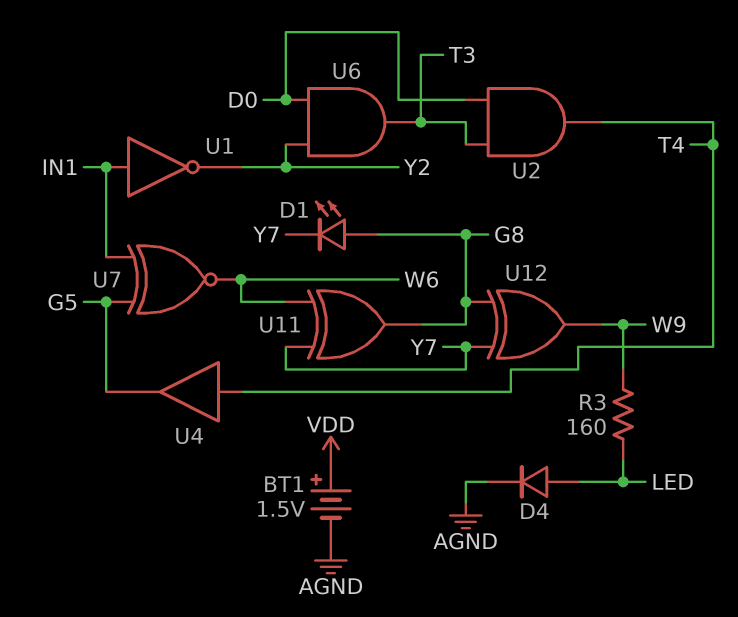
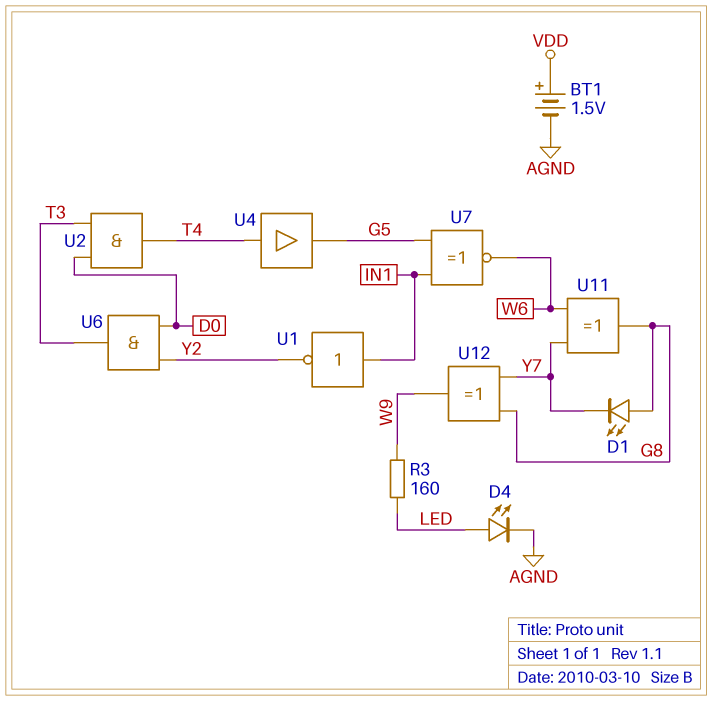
D4: diode (A LED, K AGND) -> LED (A LED, K AGND)

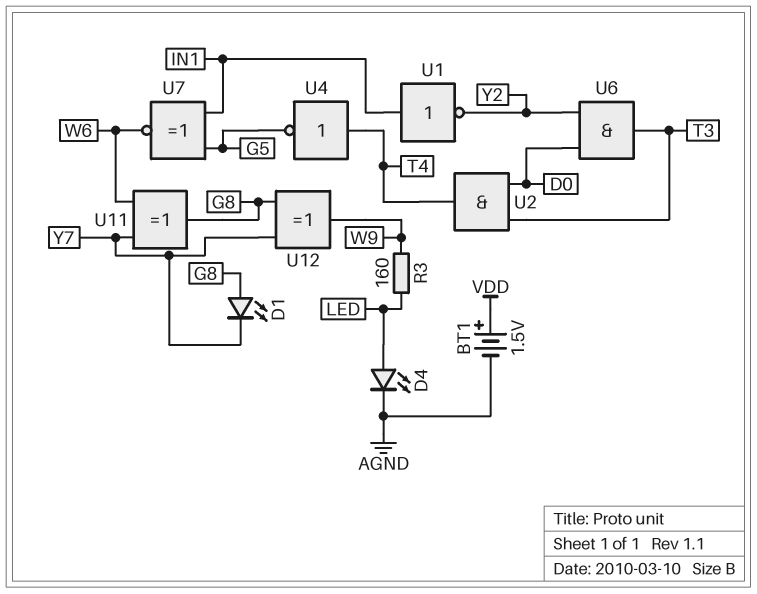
U4: buffer (in T4, out G5) -> NOT (in T4, out G5)

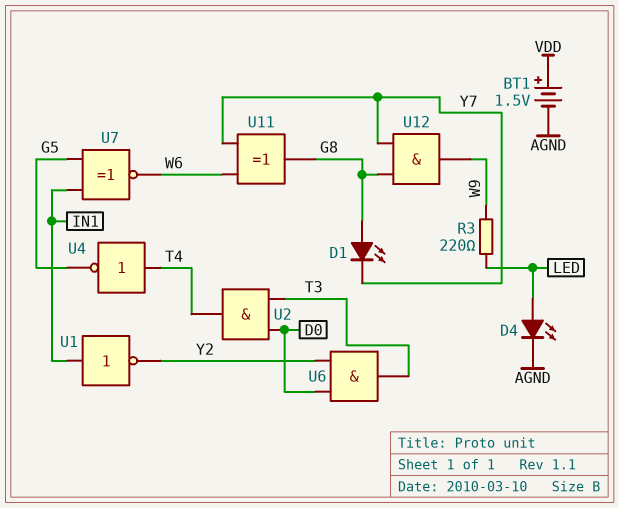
R3: 160 (LED, W9) -> 220 (LED, W9)
U12: XOR (in G8, in Y7, out W9) -> AND (in G8, in Y7, out W9)

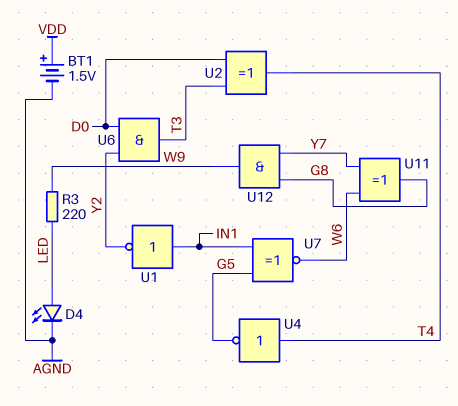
D1: LED (A G8, K Y7) -> none
U2: AND (in D0, in T3, out T4) -> XOR (in D0, in T3, out T4)

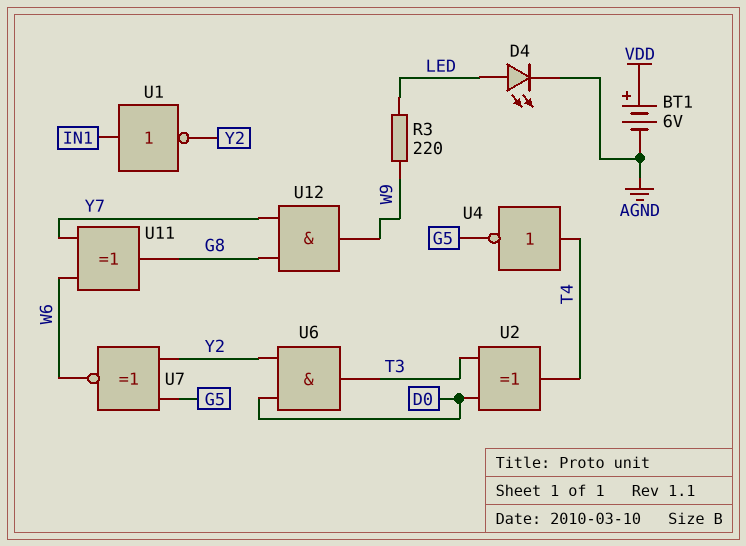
BT1: 1.5V (plus VDD, minus AGND) -> 6V (plus VDD, minus AGND)
U7: XNOR (in G5, in IN1, out W6) -> XNOR (in G5, in Y2, out W6)

